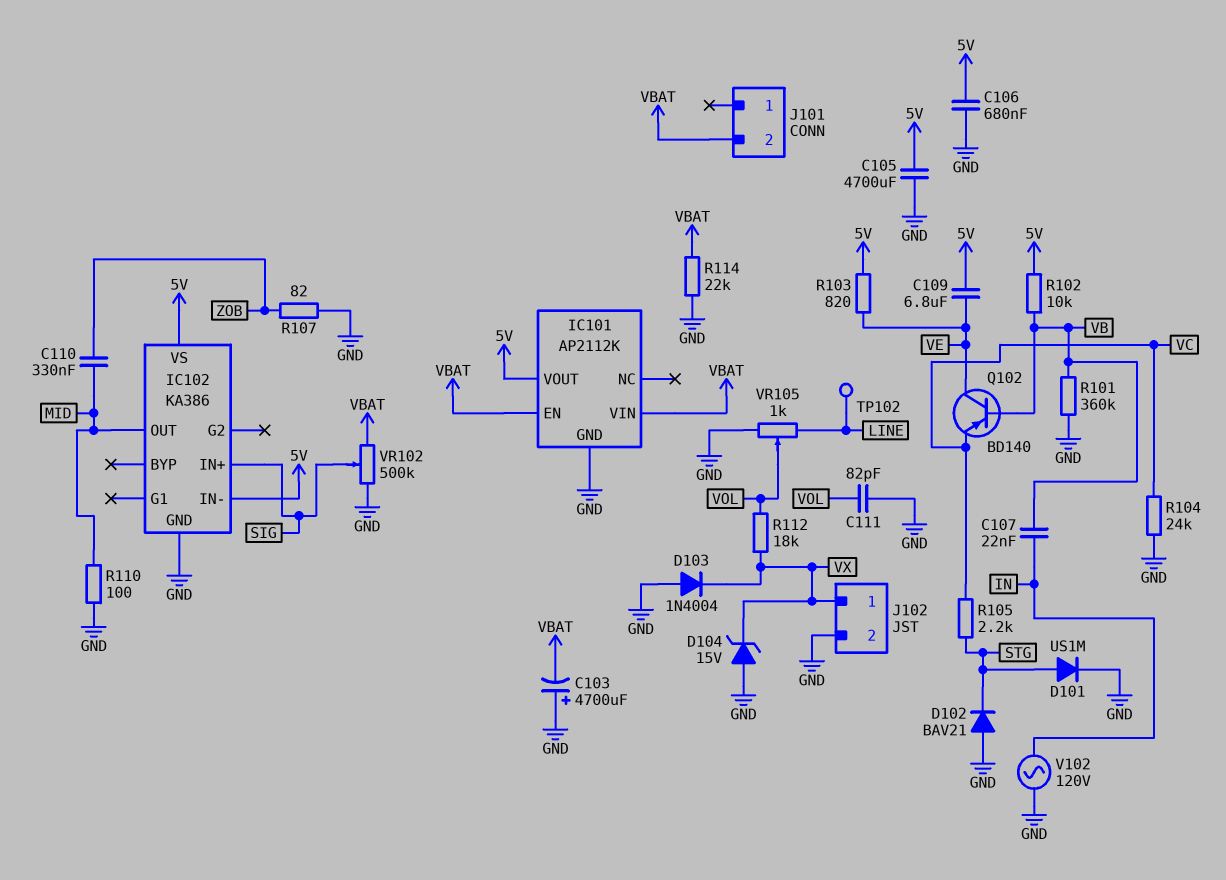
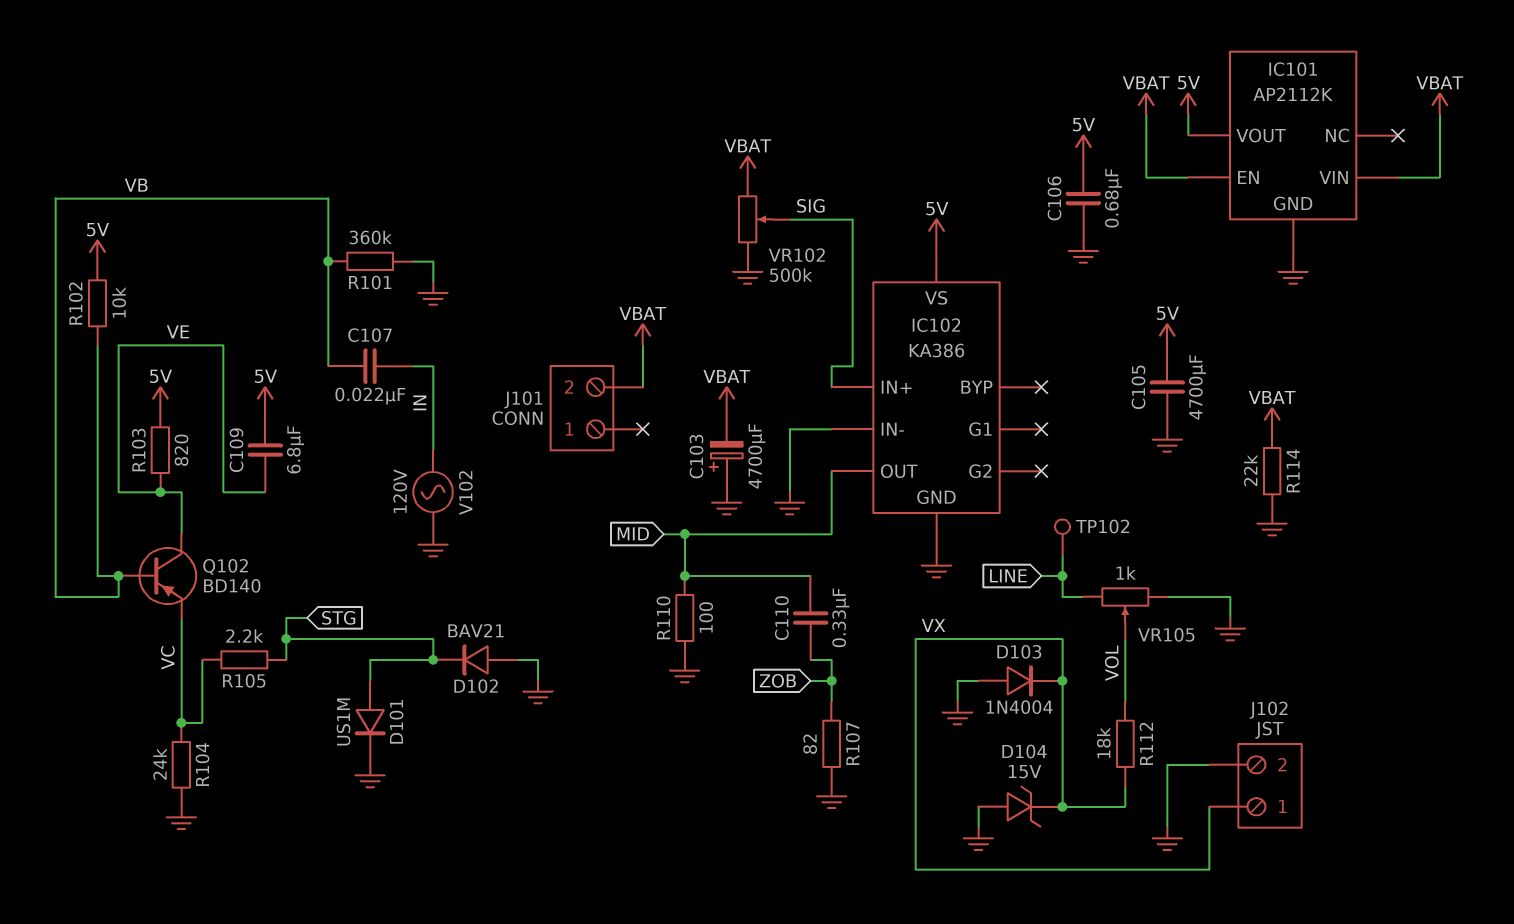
C111: 82pF (GND, VOL) -> none
IC102 pin IN-: 5V -> GND

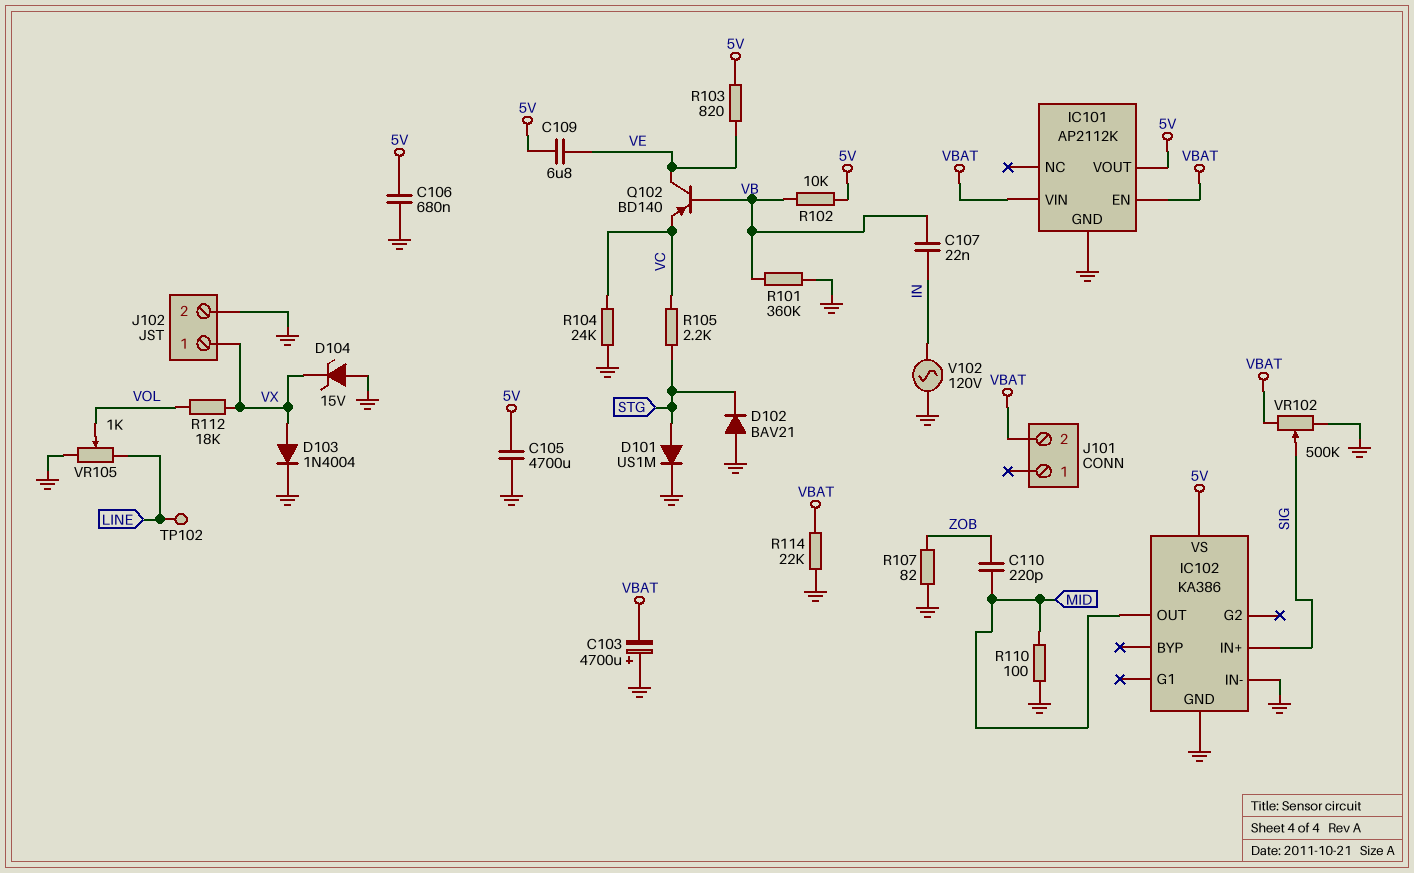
C110: 330nF (MID, ZOB) -> 220pF (MID, ZOB)
D103: diode 1N4004 (A GND, K VX) -> diode 1N4004 (A VX, K GND)

